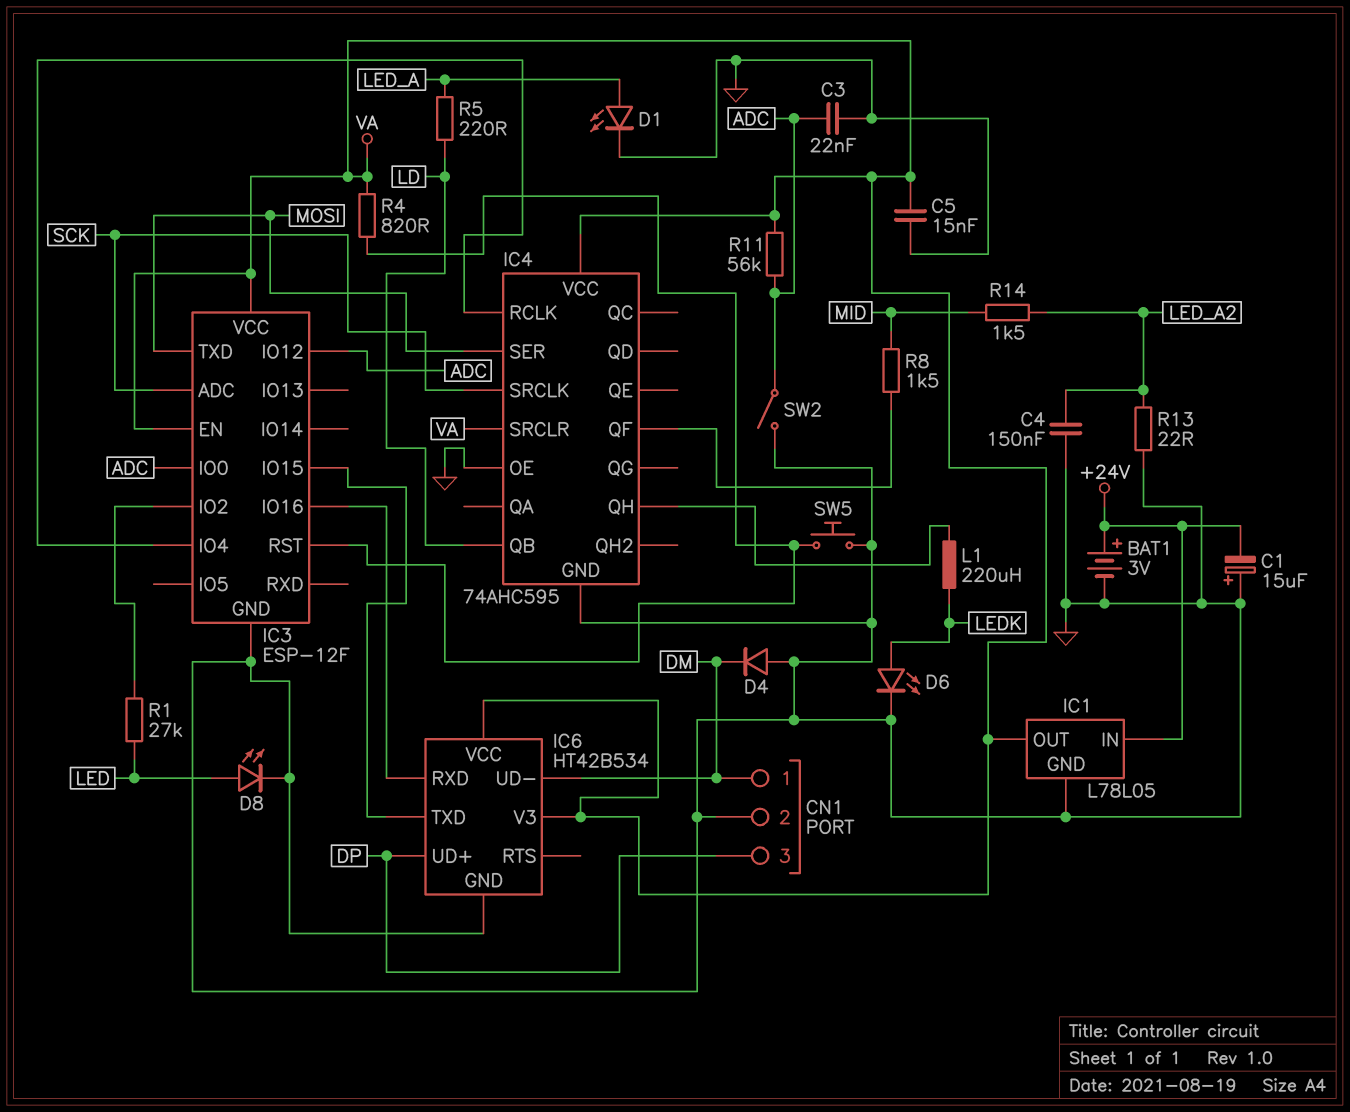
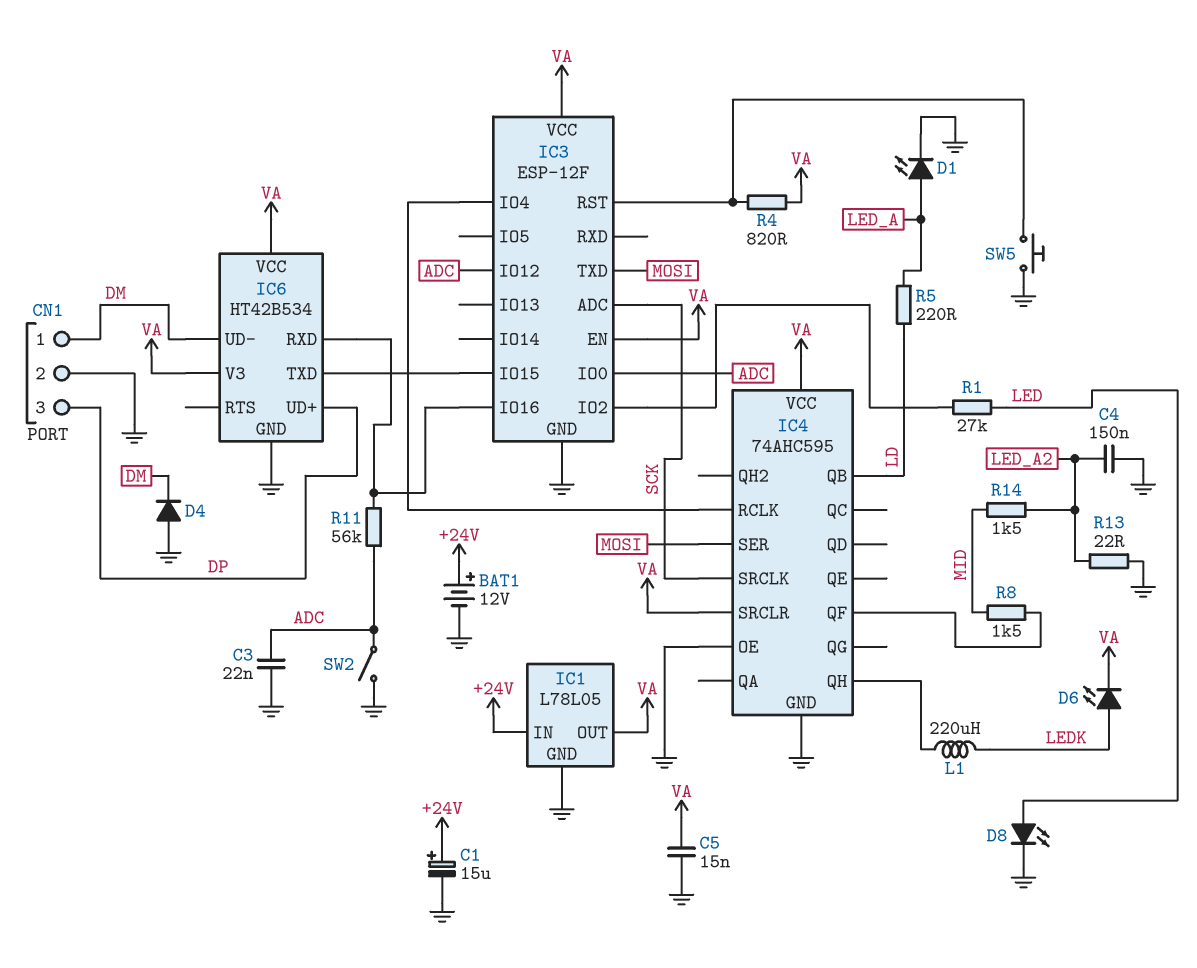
BAT1: 3V (plus +24V, minus GND) -> 12V (plus +24V, minus GND)
C1: 15uF (plus GND, minus +24V) -> 15uF (plus +24V, minus GND)
D6: LED (A LEDK, K GND) -> LED (A LEDK, K VA)
R11: 56k (ADC, VA) -> 56k (ADC, IC3/IO16)

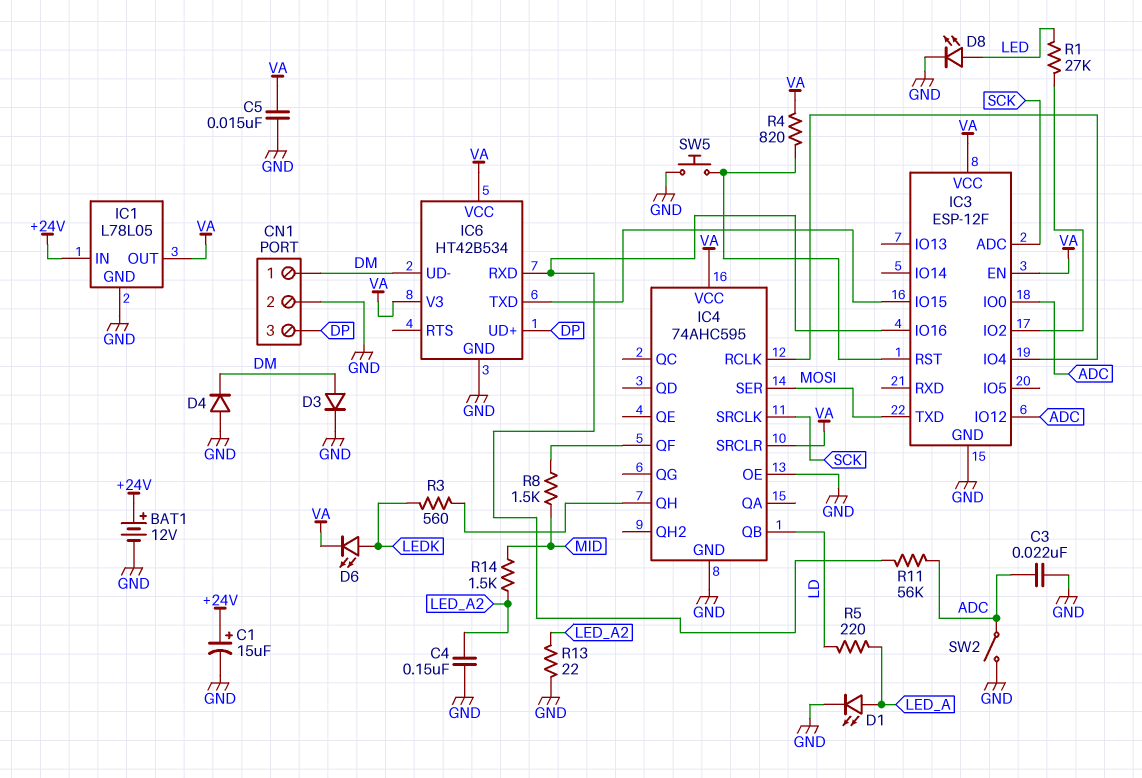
D3: none -> diode (A DM, K GND)
L1: 220uH (IC4/QH, LEDK) -> none
R3: none -> 560 (IC4/QH, LEDK)

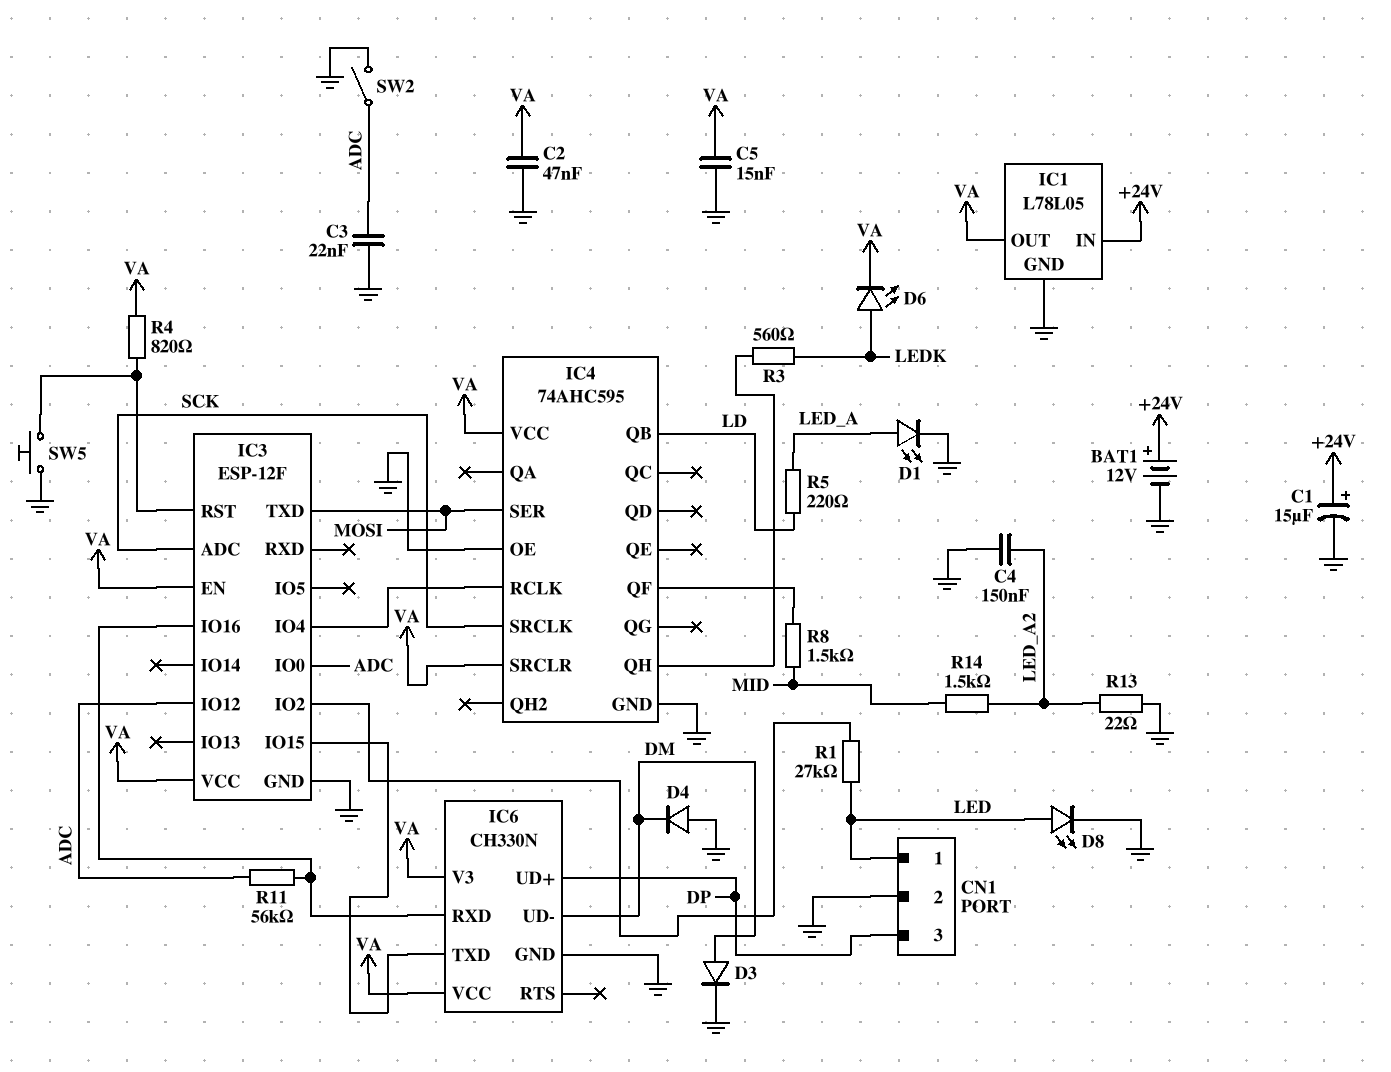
C2: none -> 47nF (GND, VA)
CN1 pin 1: DM -> LED
IC6: HT42B534 -> CH330N

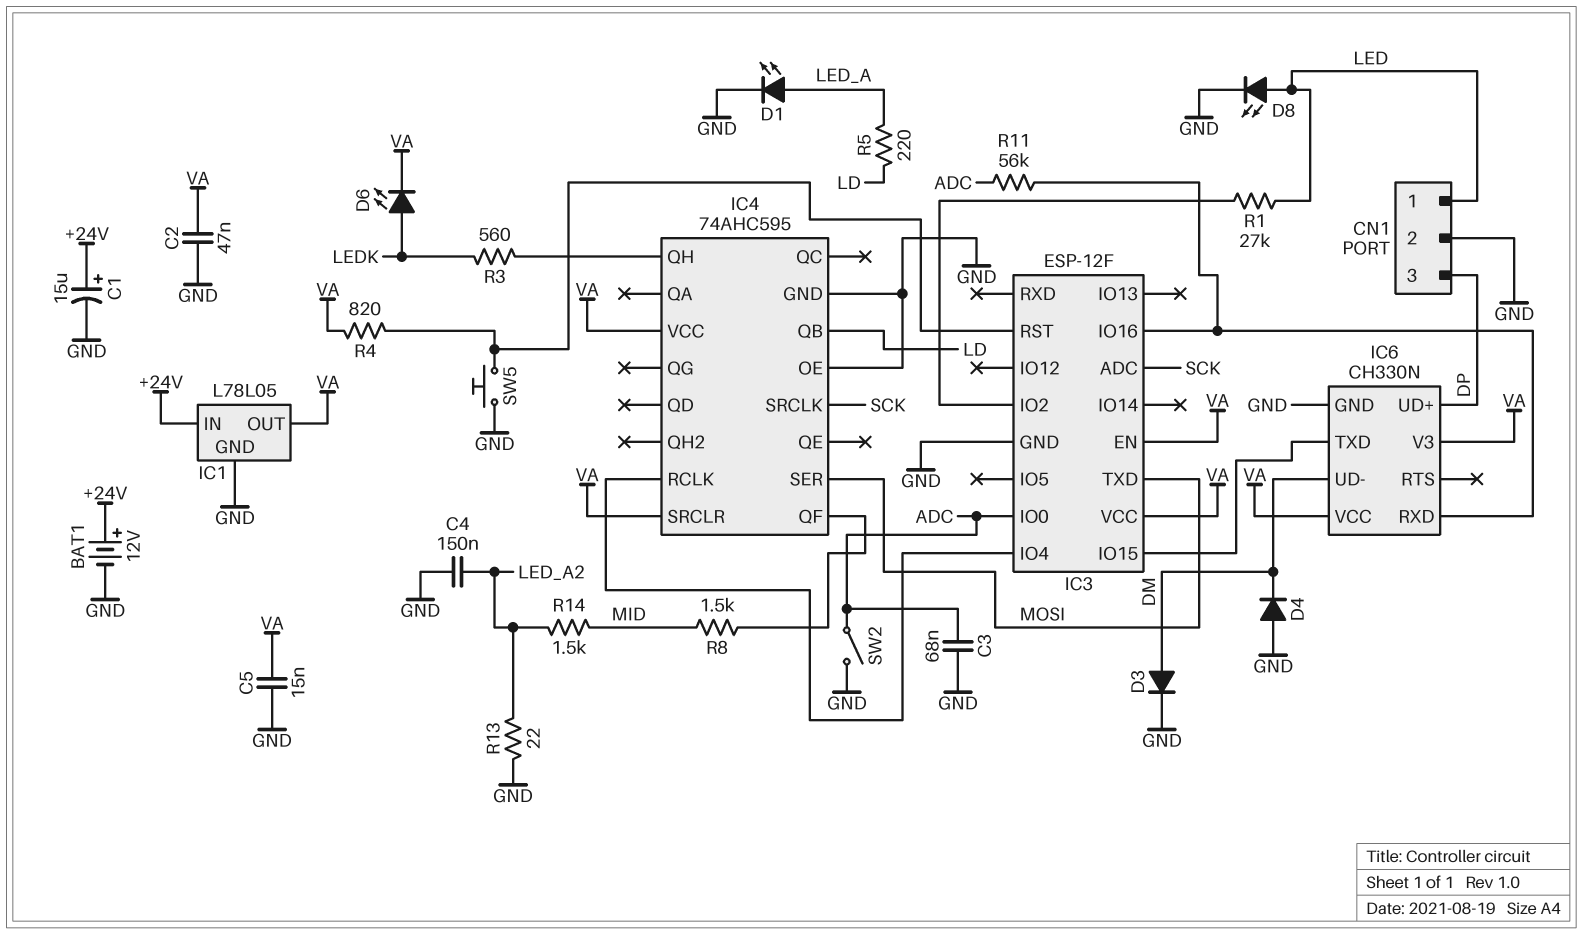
C3: 22nF (ADC, GND) -> 68nF (ADC, GND)
IC3 pin IO12: ADC -> none

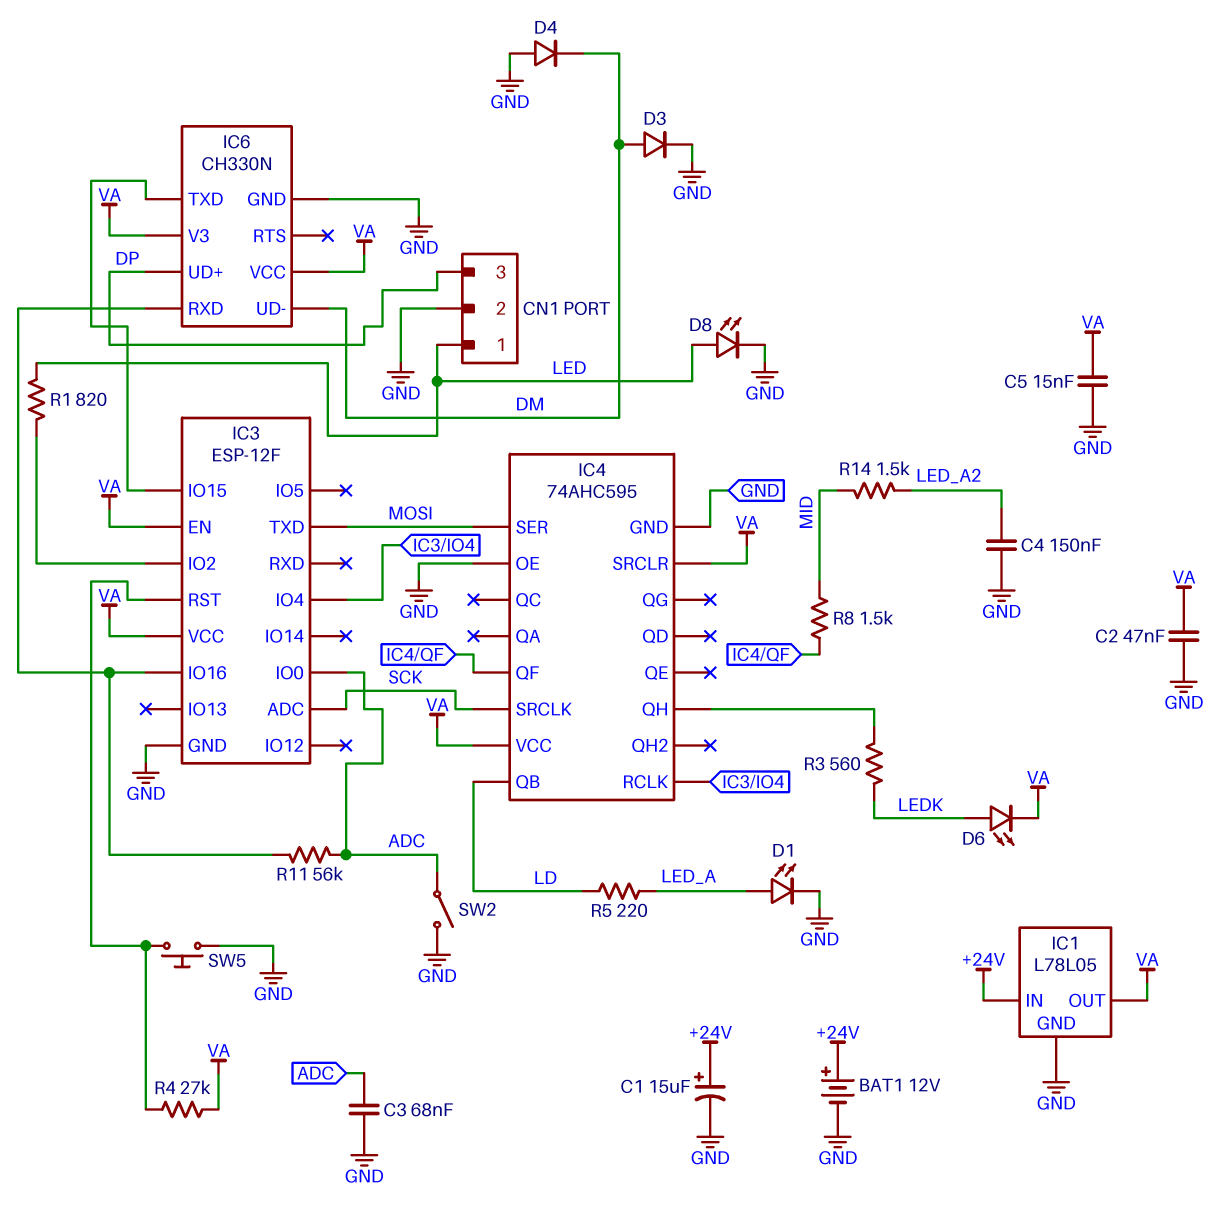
R1: 27k (IC3/IO2, LED) -> 820 (IC3/IO2, LED)
R4: 820 (IC3/RST, VA) -> 27k (IC3/RST, VA)
R13: 22 (GND, LED_A2) -> none

